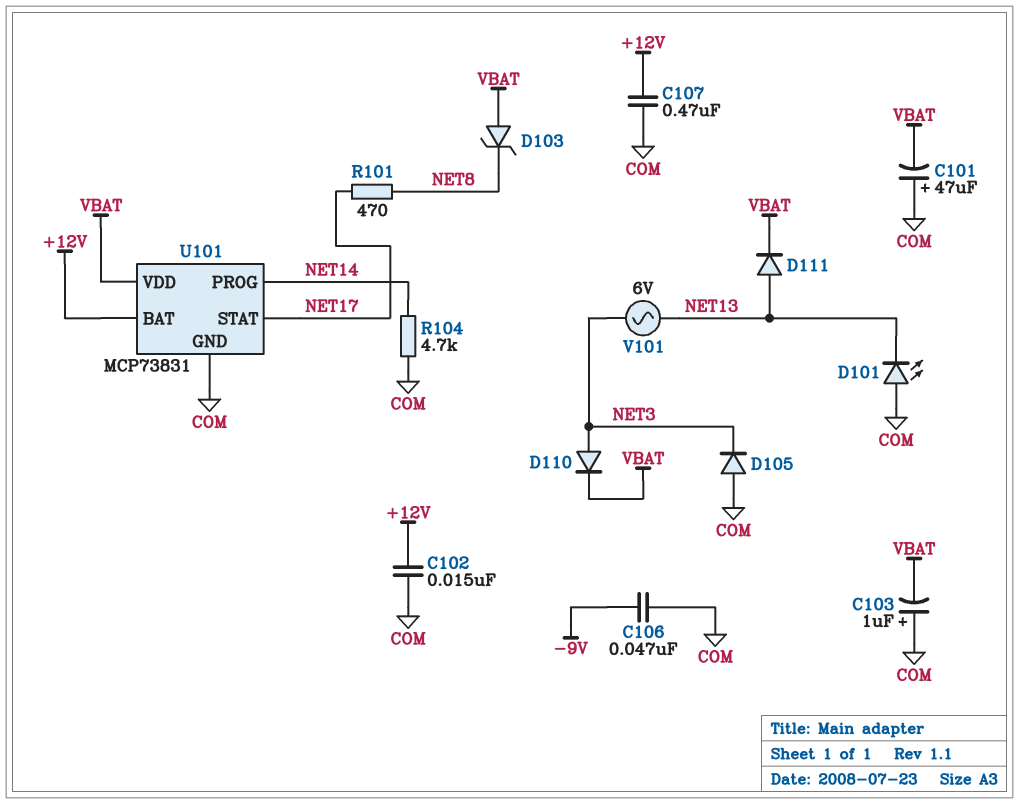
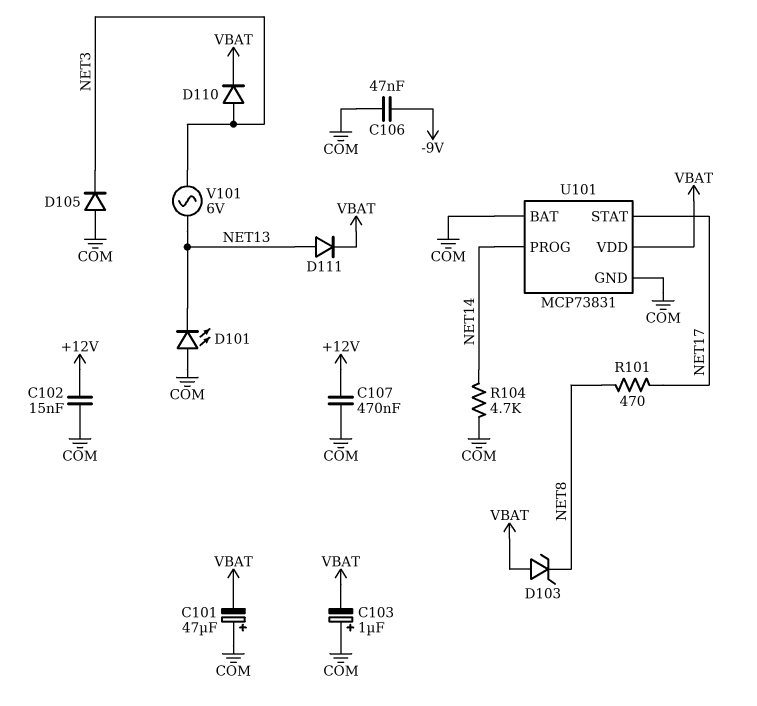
U101 pin BAT: +12V -> COM

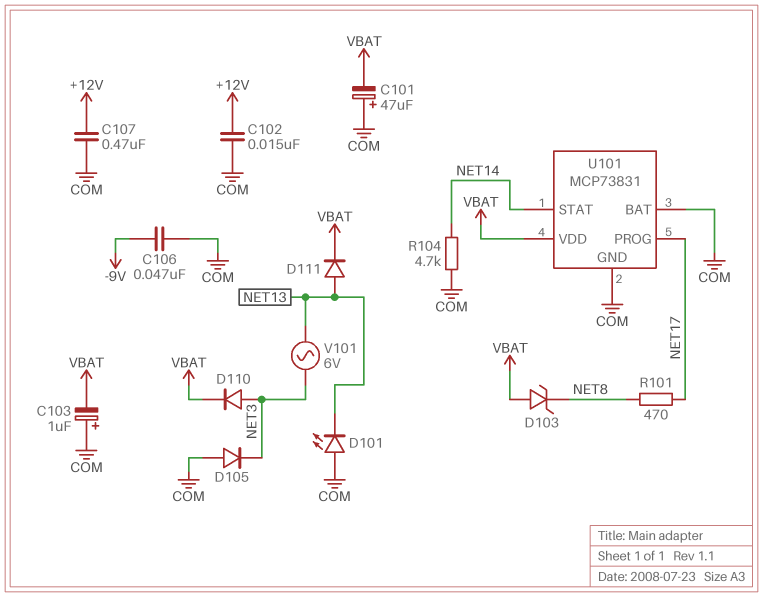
U101 pin PROG: NET14 -> NET17
U101 pin STAT: NET17 -> NET14

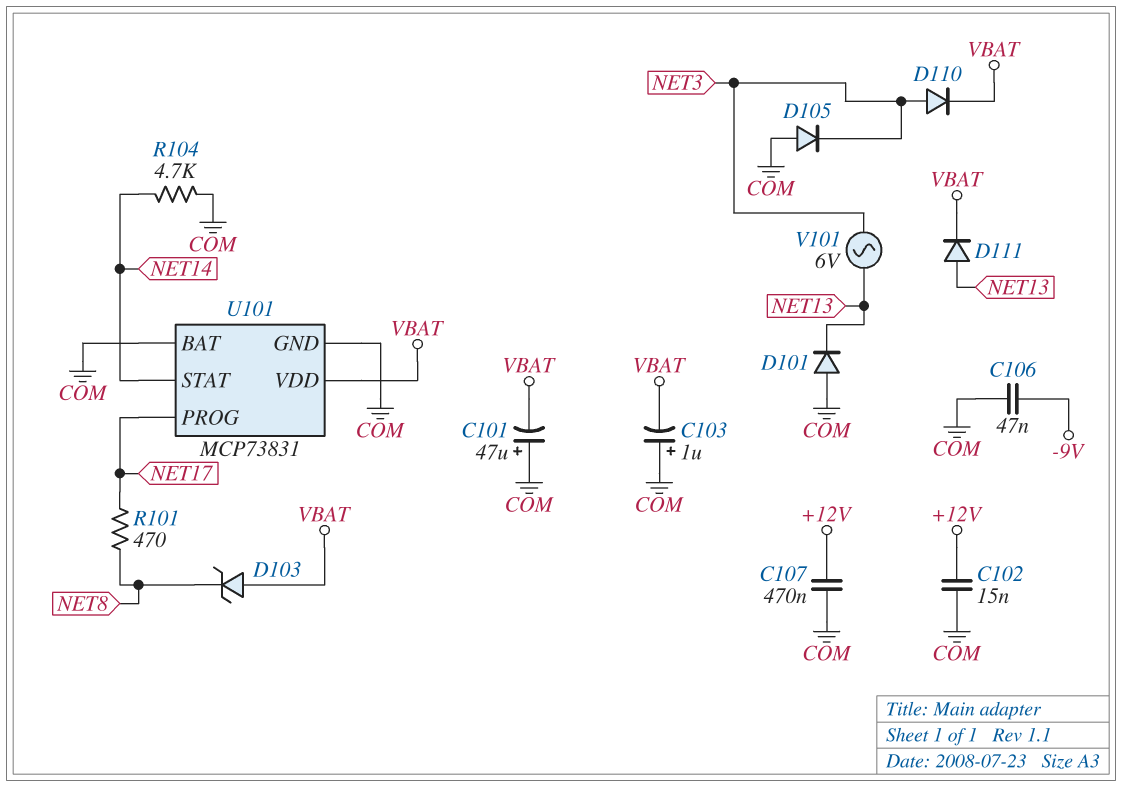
D101: LED (A COM, K NET13) -> diode (A COM, K NET13)

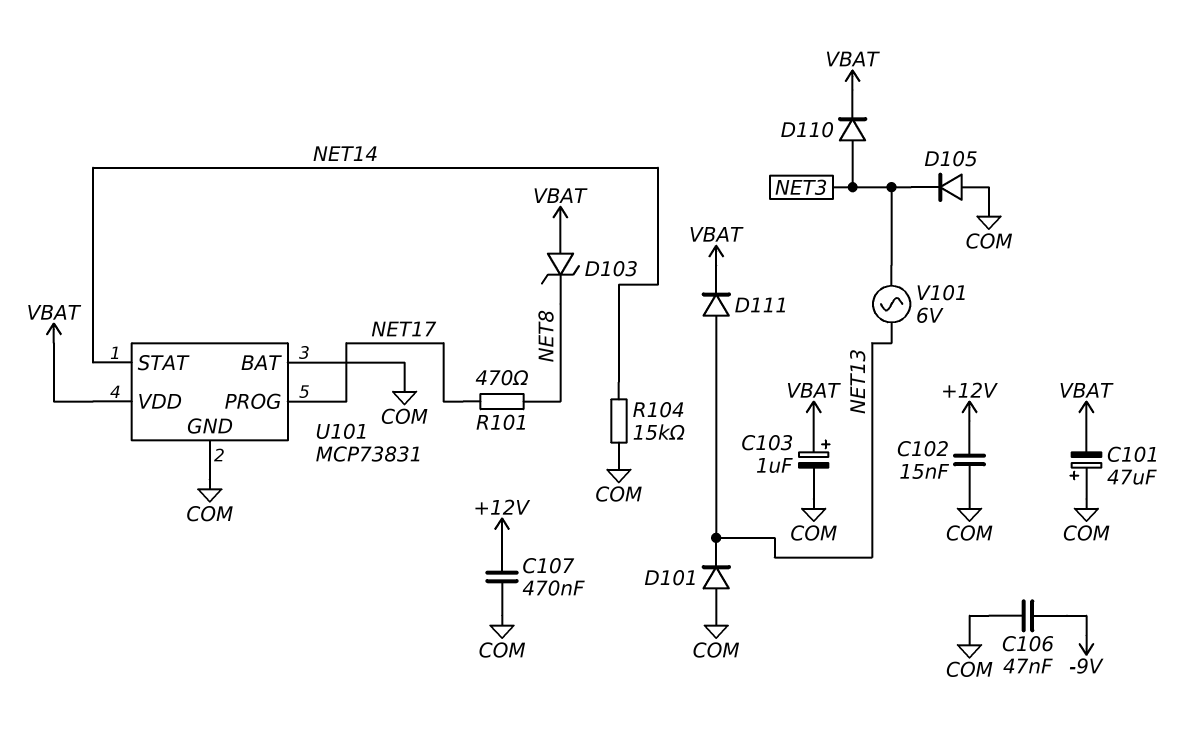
C103: 1uF (plus COM, minus VBAT) -> 1uF (plus VBAT, minus COM)
R104: 4.7k (COM, NET14) -> 15k (COM, NET14)

